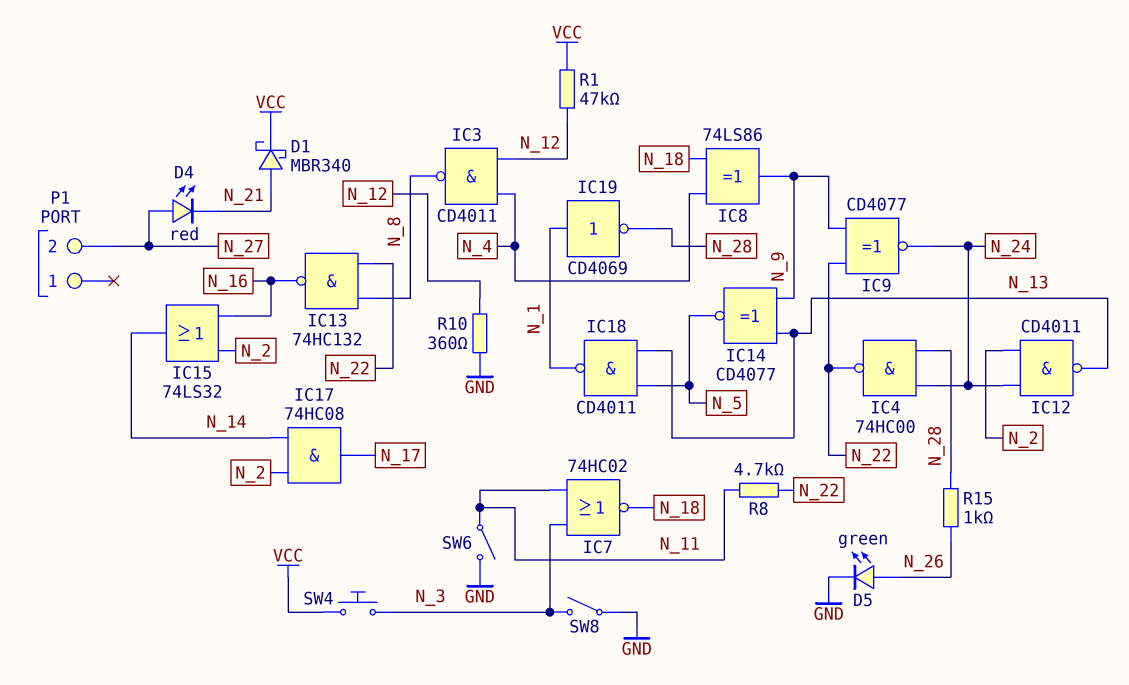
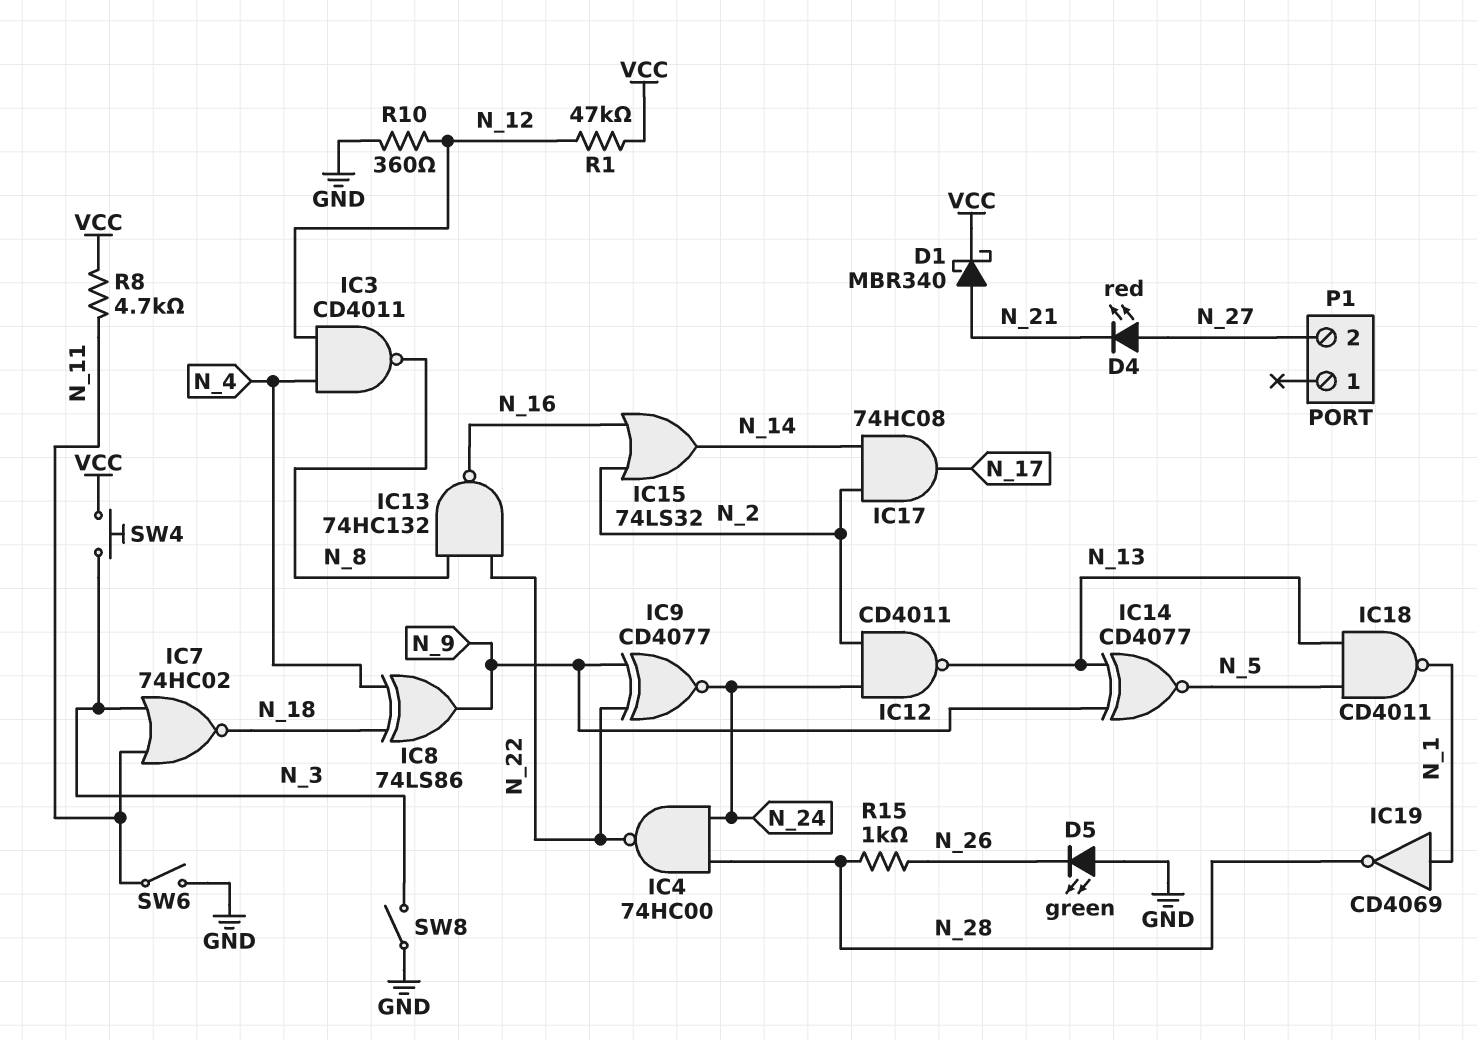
D5: LED green (A N_26, K GND) -> LED green (A GND, K N_26)
R8: 4.7k (N_11, N_22) -> 4.7k (N_11, VCC)

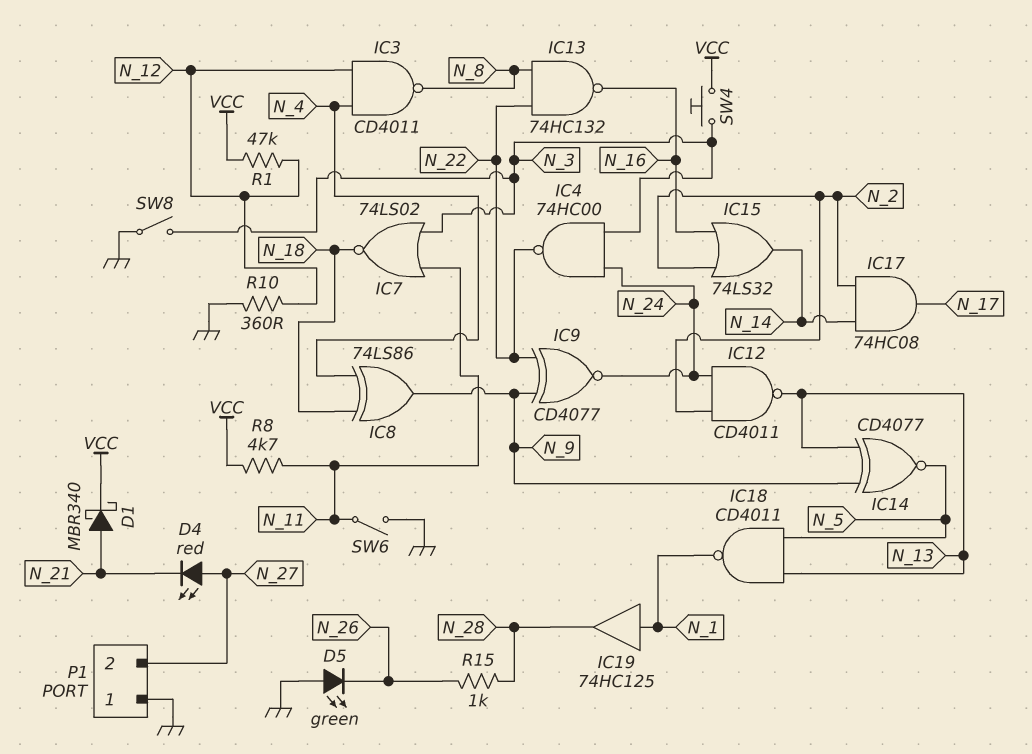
IC4: NAND 74HC00 (in N_24, in N_28, out N_22) -> NAND 74HC00 (in N_3, in N_24, out N_22)
IC7: NOR 74HC02 (in N_3, in N_11, out N_18) -> NOR 74LS02 (in N_3, in N_11, out N_18)
IC19: NOT CD4069 (in N_1, out N_28) -> buffer 74HC125 (in N_1, out N_28)
P1 pin 1: none -> GND

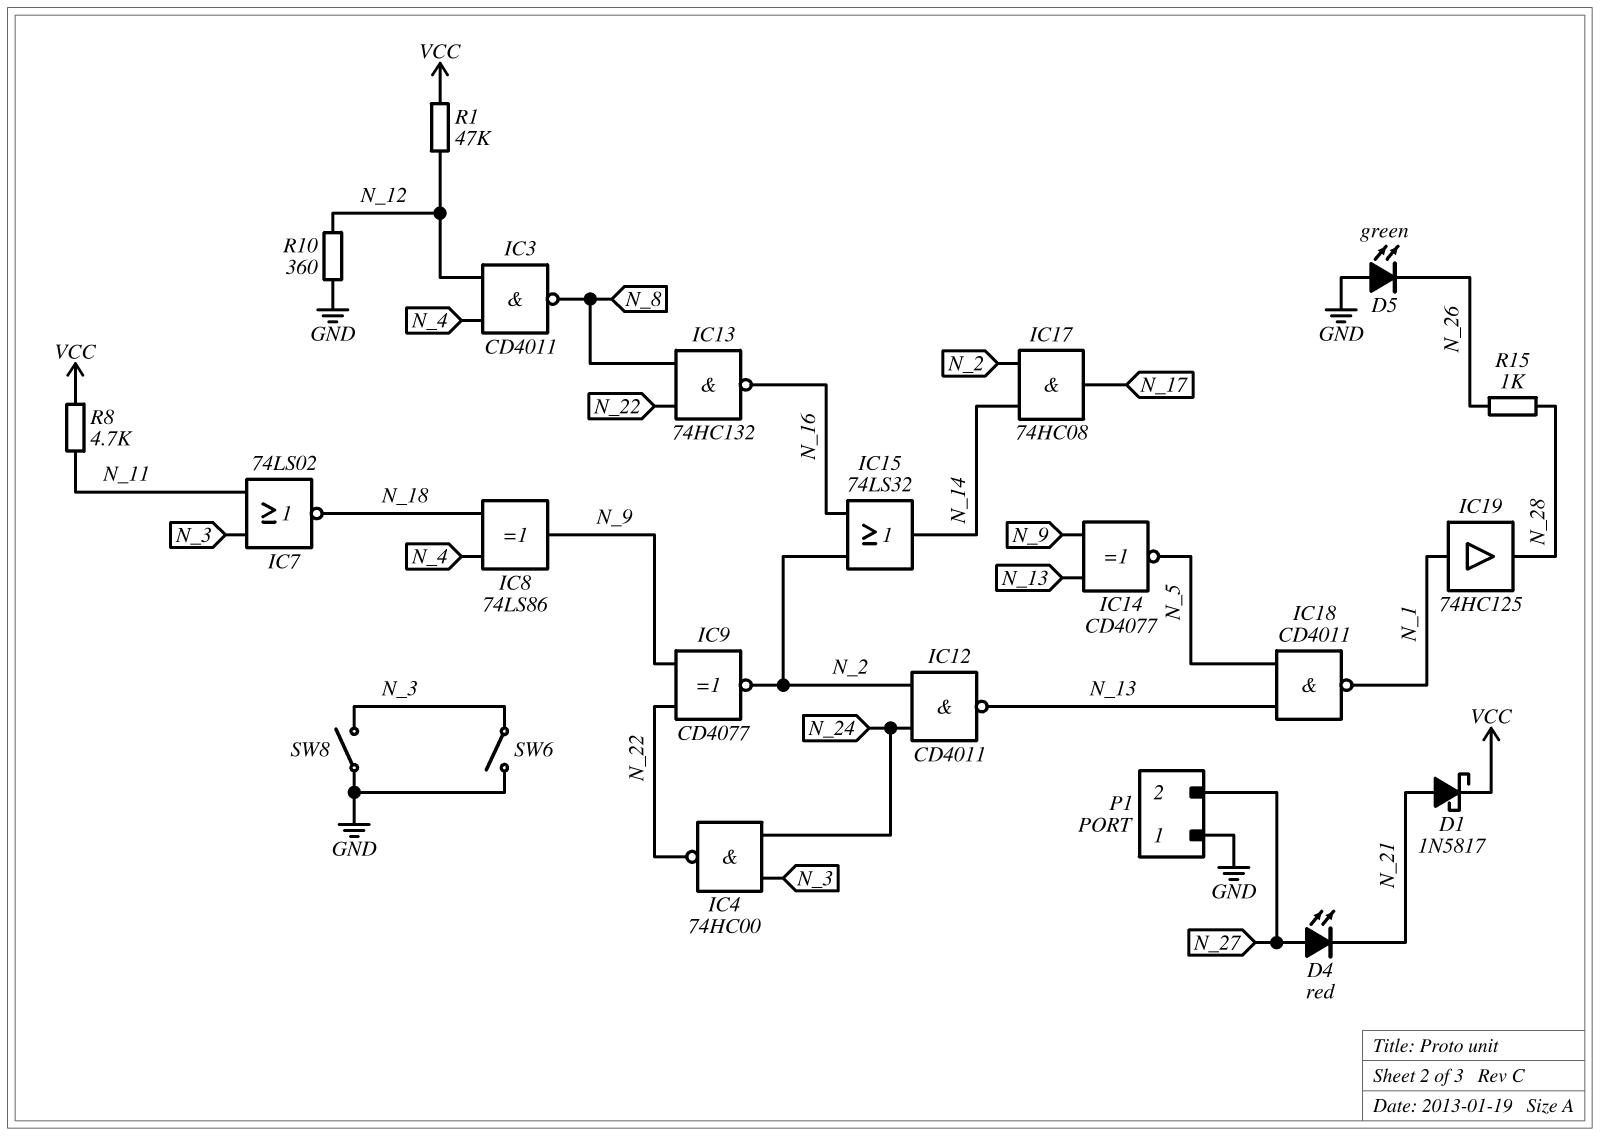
D1: schottky MBR340 (A N_21, K VCC) -> schottky 1N5817 (A N_21, K VCC)
IC9: XNOR CD4077 (in N_9, in N_22, out N_24) -> XNOR CD4077 (in N_9, in N_22, out N_2)
SW4: button (N_3, VCC) -> none
SW6: switch (GND, N_11) -> switch (GND, N_3)

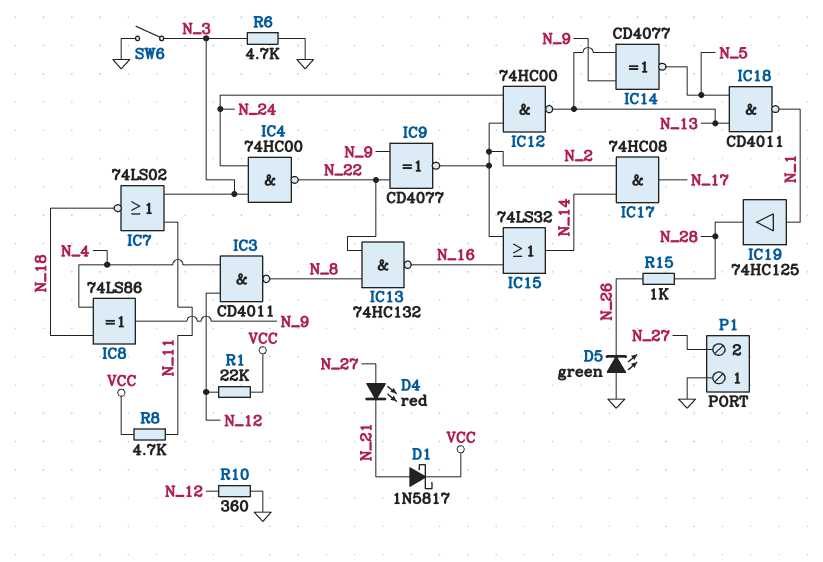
IC12: NAND CD4011 (in N_2, in N_24, out N_13) -> NAND 74HC00 (in N_2, in N_24, out N_13)
R1: 47k (N_12, VCC) -> 22k (N_12, VCC)
R6: none -> 4.7k (GND, N_3)
SW8: switch (GND, N_3) -> none

